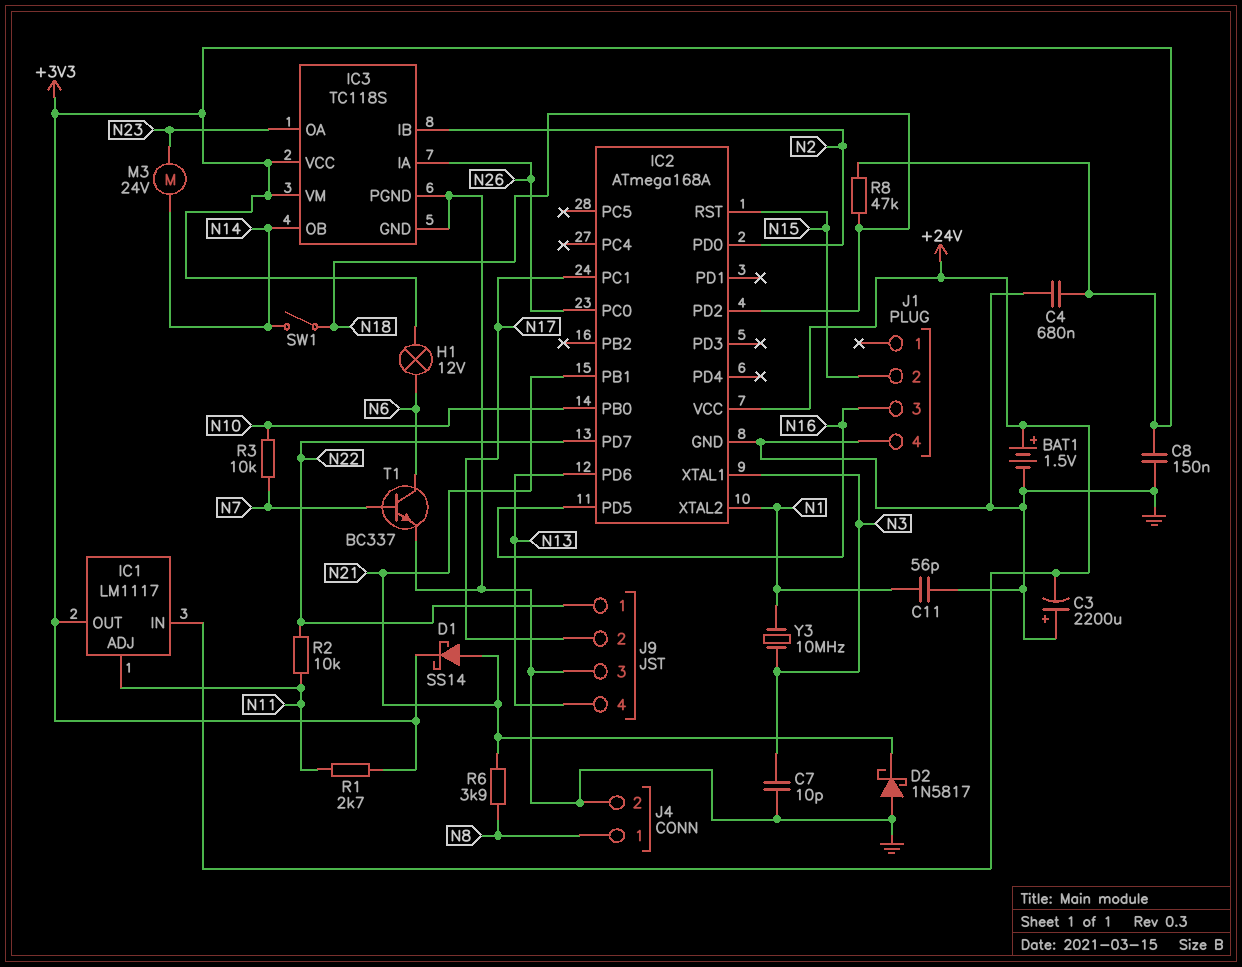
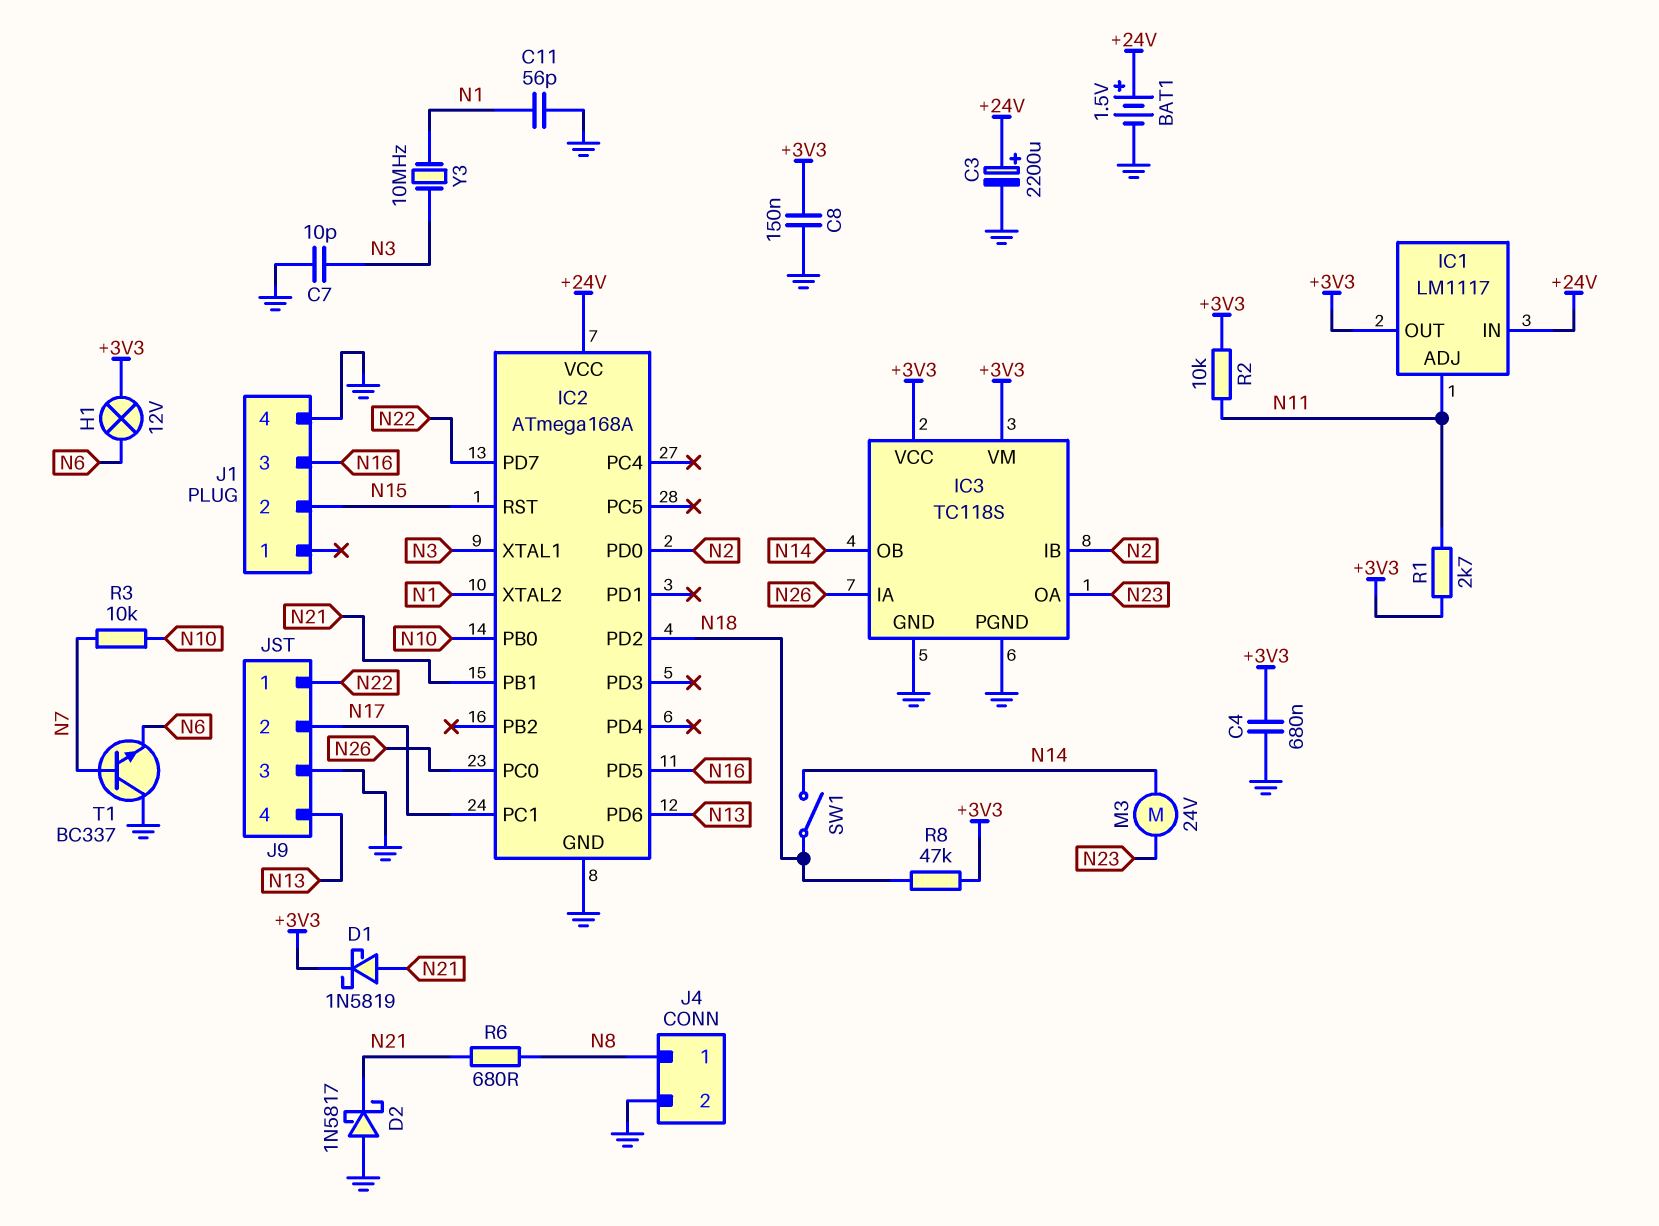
C3: 2200uF (plus GND, minus +24V) -> 2200uF (plus +24V, minus GND)
D1: schottky SS14 (A N21, K +3V3) -> schottky 1N5819 (A N21, K +3V3)
R2: 10k (N11, N22) -> 10k (+3V3, N11)
R6: 3.9k (N8, N21) -> 680 (N8, N21)
T1: NPN BC337 (B N7, C N6, E GND) -> NPN BC337 (B N7, C GND, E N6)

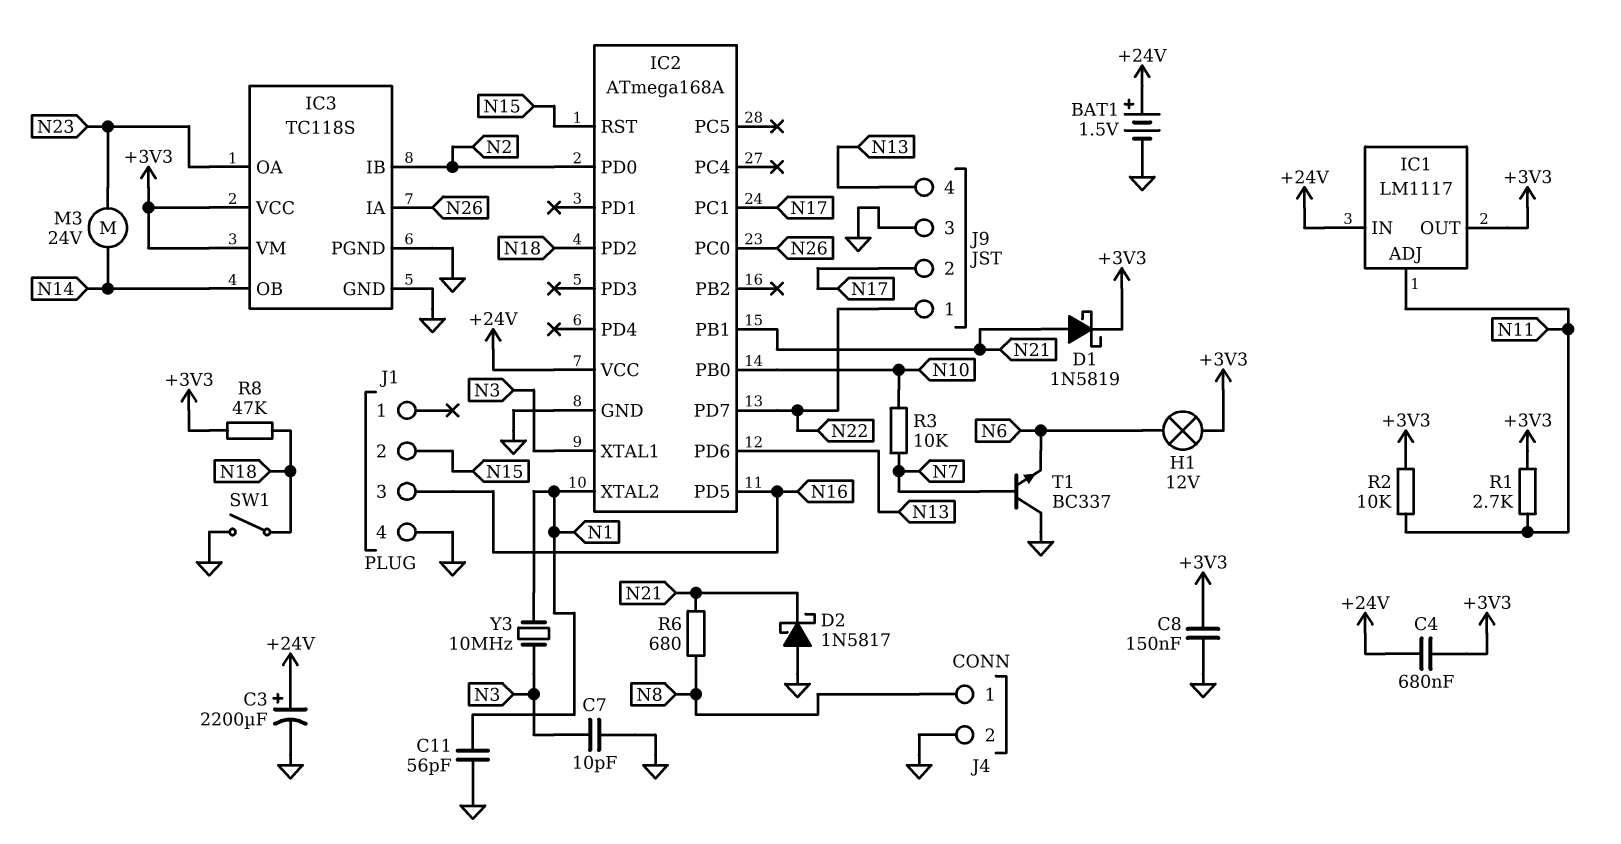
C4: 680nF (+3V3, GND) -> 680nF (+3V3, +24V)
SW1: switch (N14, N18) -> switch (GND, N18)

